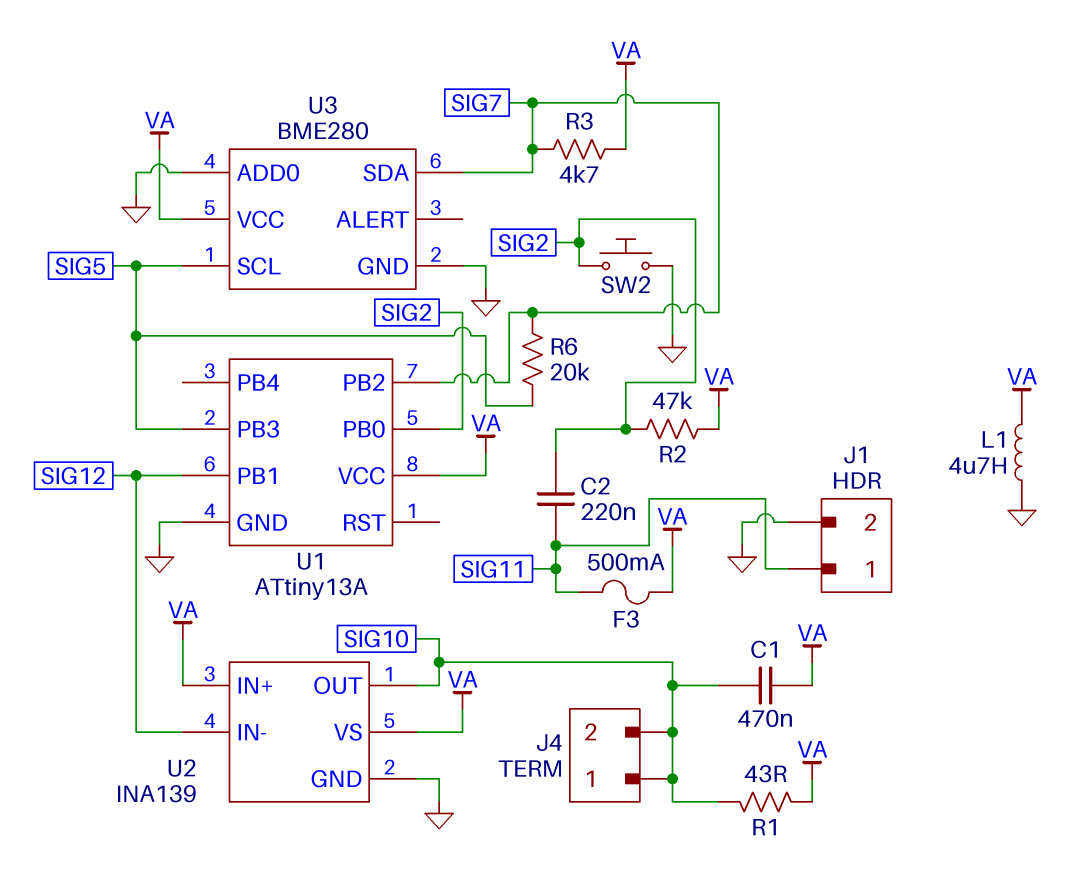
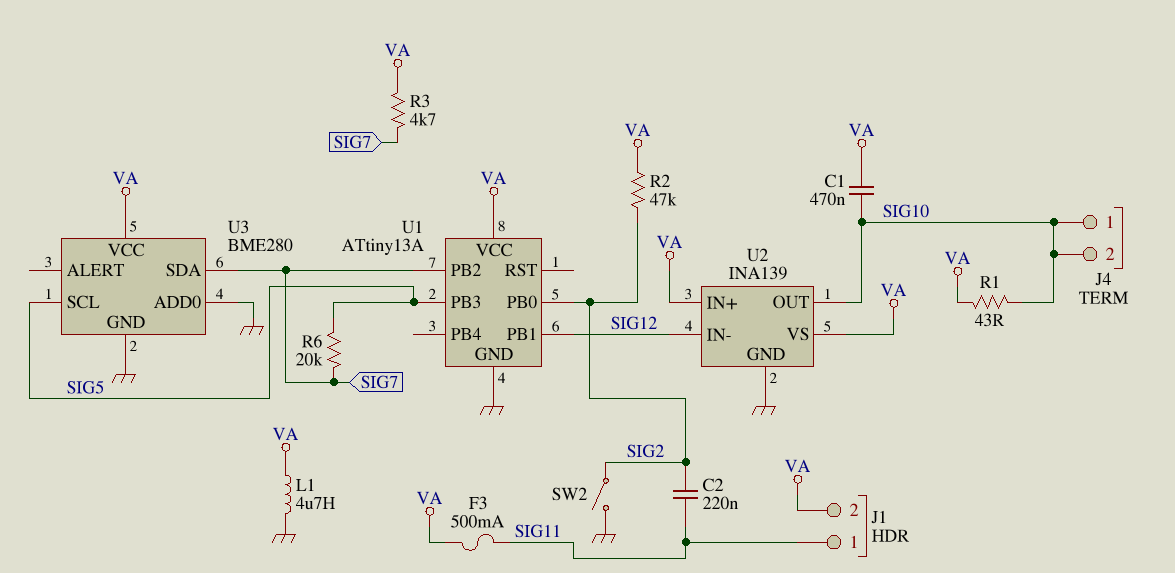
J1 pin 2: GND -> VA
SW2: button (GND, SIG2) -> switch (GND, SIG2)

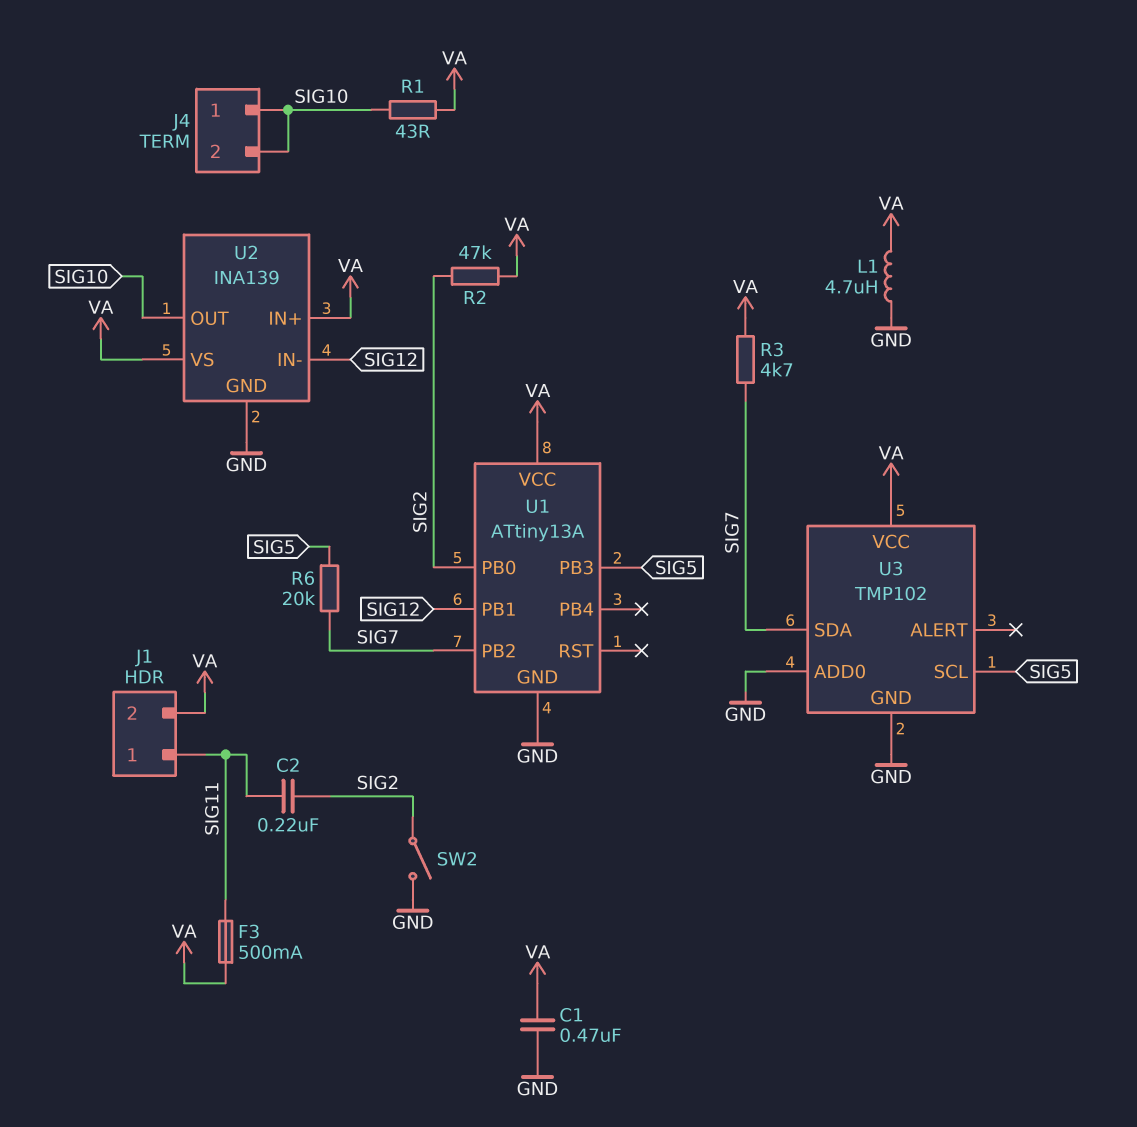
C1: 470nF (SIG10, VA) -> 470nF (GND, VA)
U3: BME280 -> TMP102

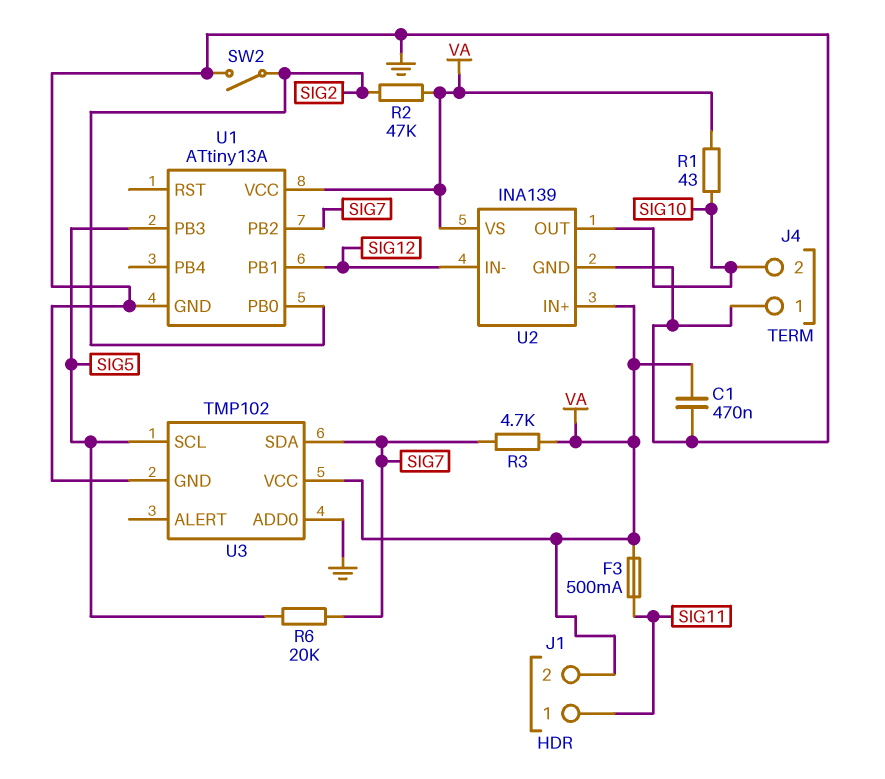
C2: 220nF (SIG2, SIG11) -> none
J4 pin 1: SIG10 -> GND
L1: 4.7uH (GND, VA) -> none

